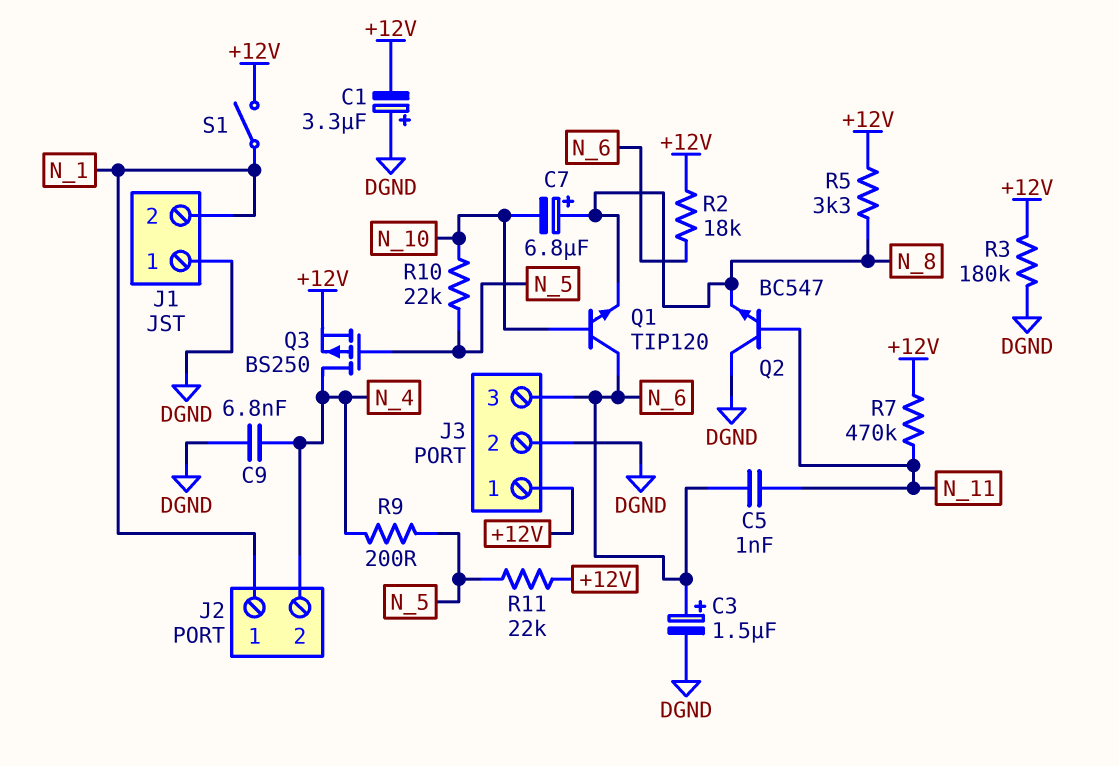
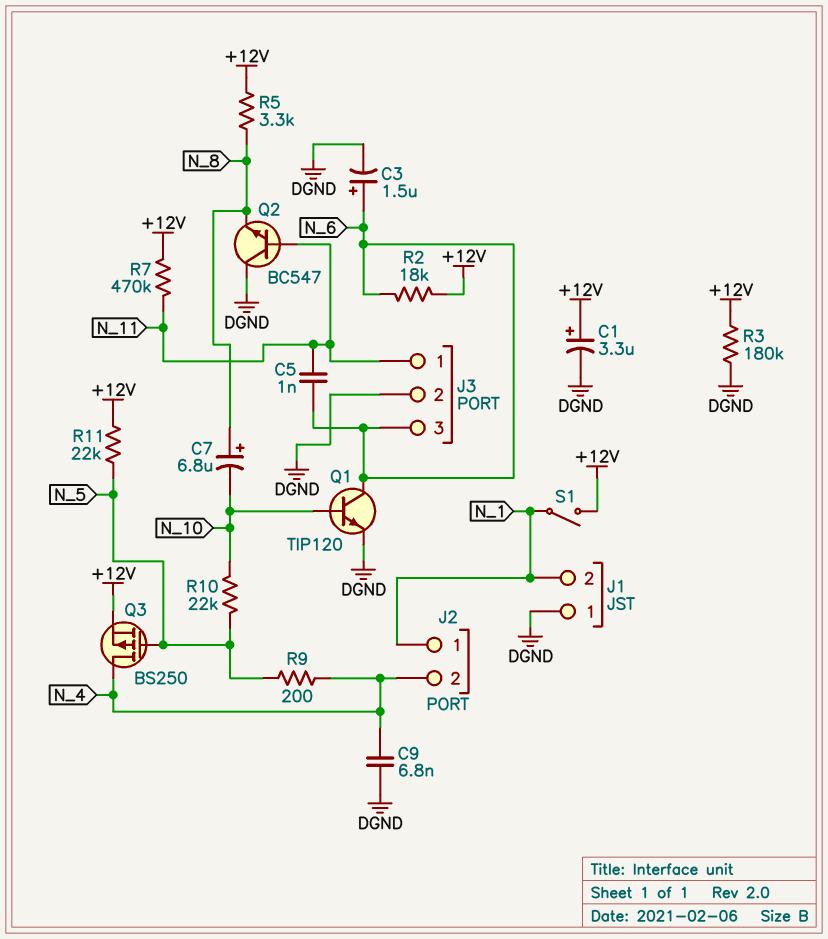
C1: 3.3uF (plus DGND, minus +12V) -> 3.3uF (plus +12V, minus DGND)
J3 pin 1: +12V -> N_11
Q1: NPN TIP120 (B N_10, C N_6, E N_8) -> NPN TIP120 (B N_10, C N_6, E DGND)

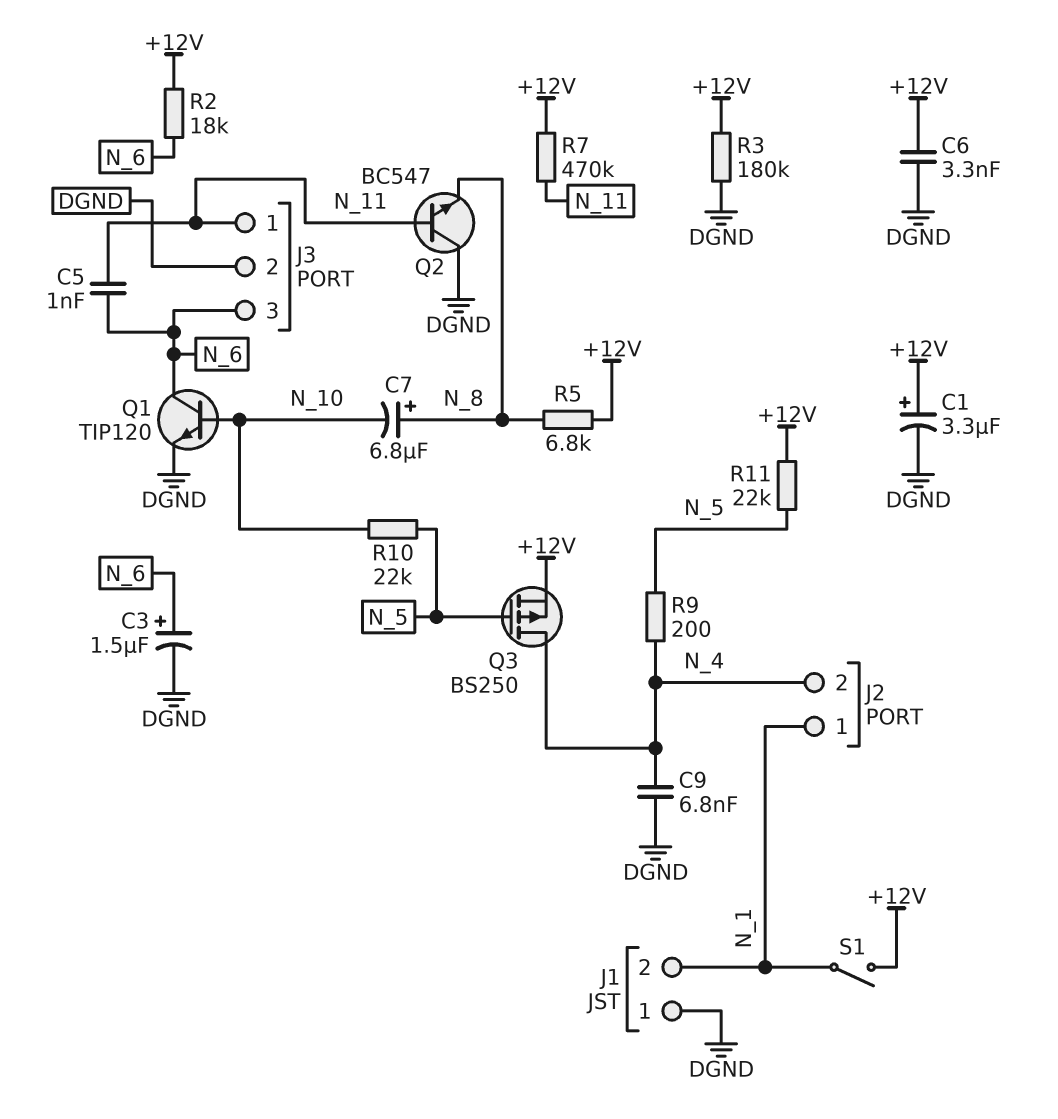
C6: none -> 3.3nF (+12V, DGND)
R5: 3.3k (+12V, N_8) -> 6.8k (+12V, N_8)

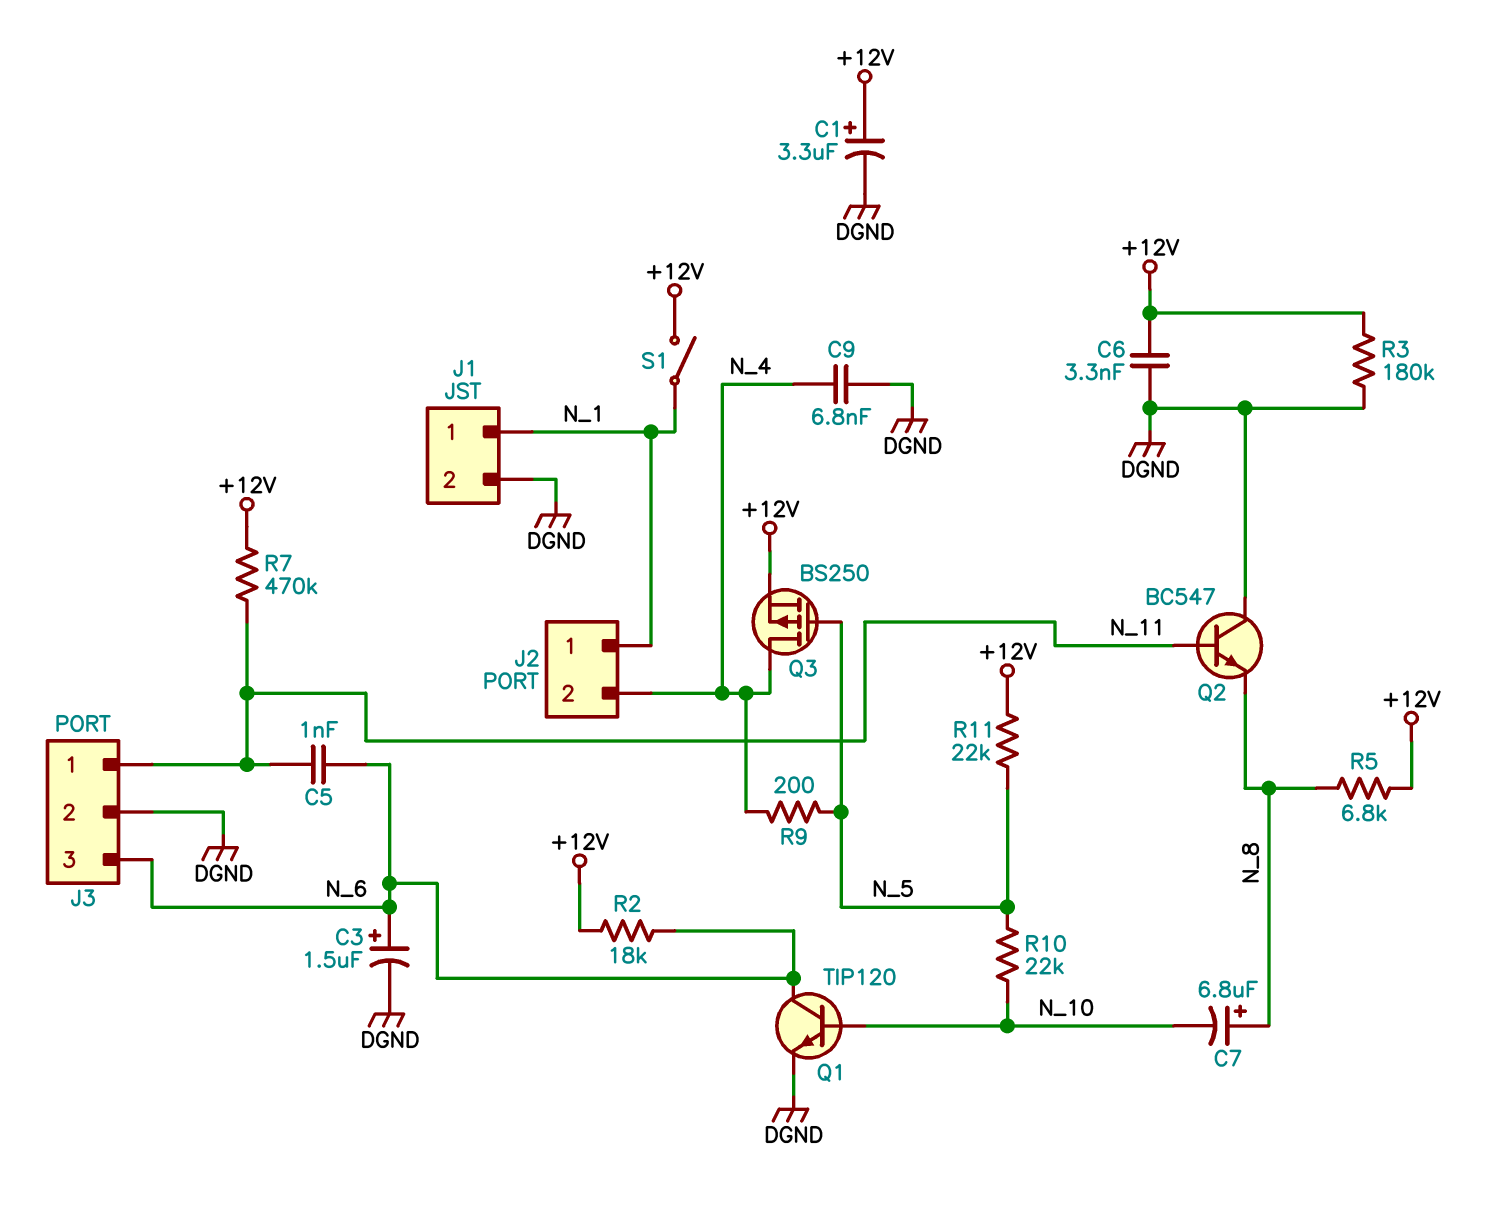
J1 pin 1: DGND -> N_1
J1 pin 2: N_1 -> DGND

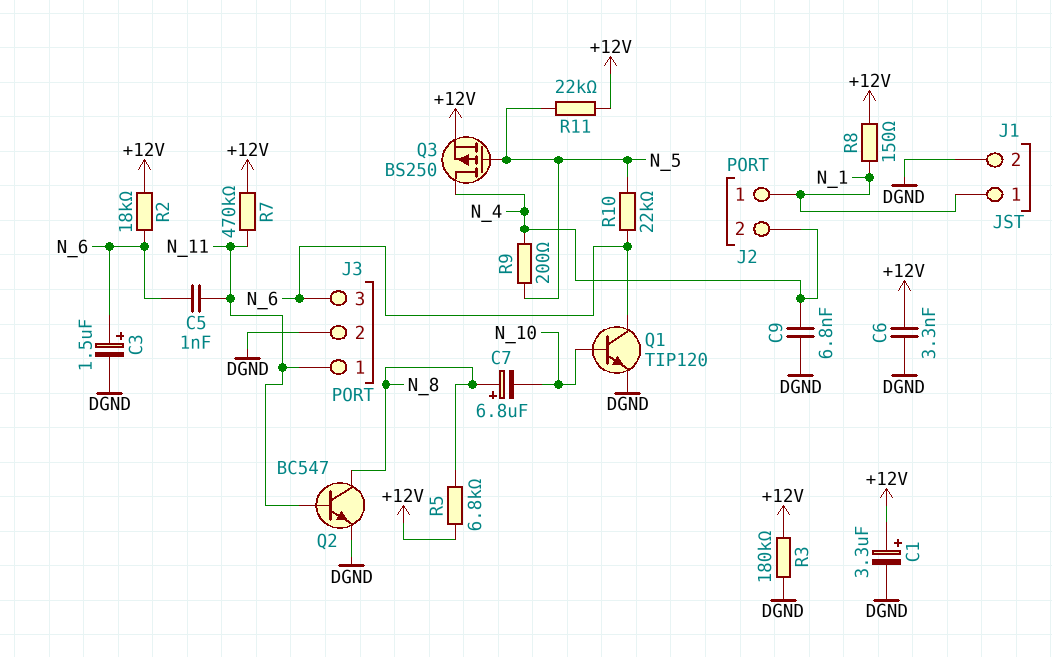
Q2: NPN BC547 (B N_11, C DGND, E N_8) -> NPN BC547 (B N_11, C N_8, E DGND)
R8: none -> 150 (+12V, N_1)
R10: 22k (N_5, N_10) -> 22k (N_5, N_6)
S1: switch (+12V, N_1) -> none

